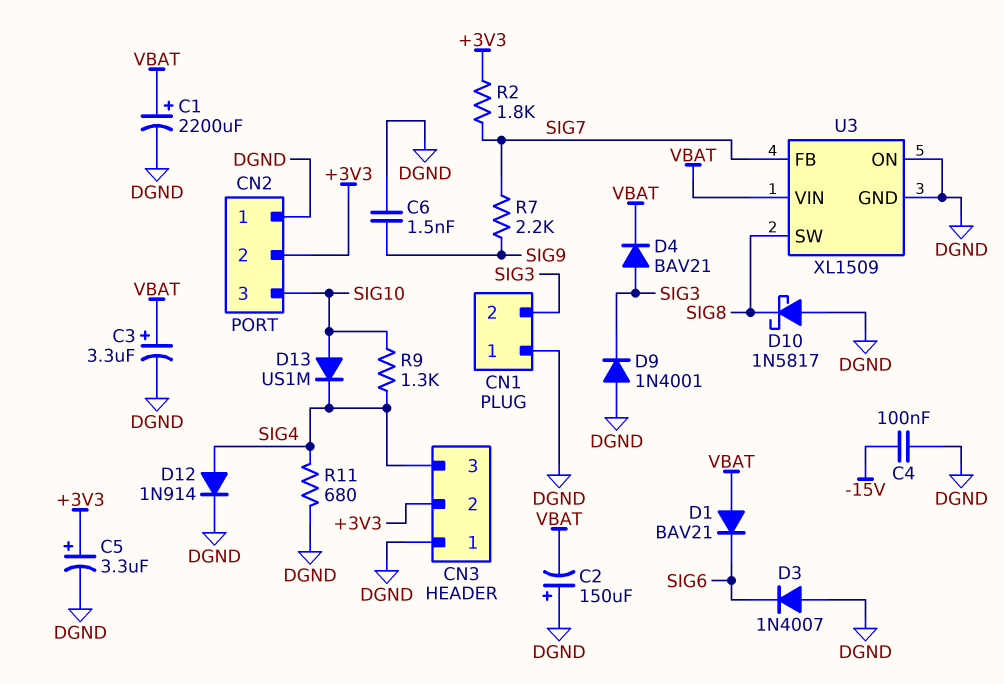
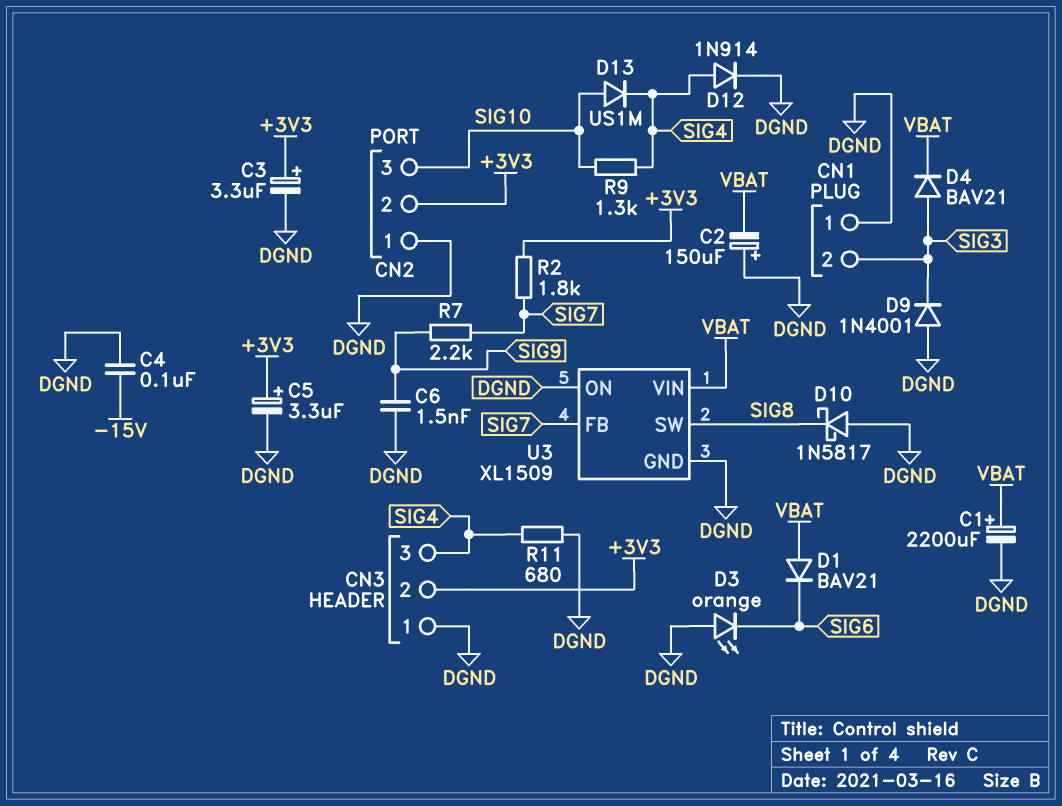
C3: 3.3uF (plus VBAT, minus DGND) -> 3.3uF (plus +3V3, minus DGND)
D3: diode 1N4007 (A DGND, K SIG6) -> LED orange (A DGND, K SIG6)

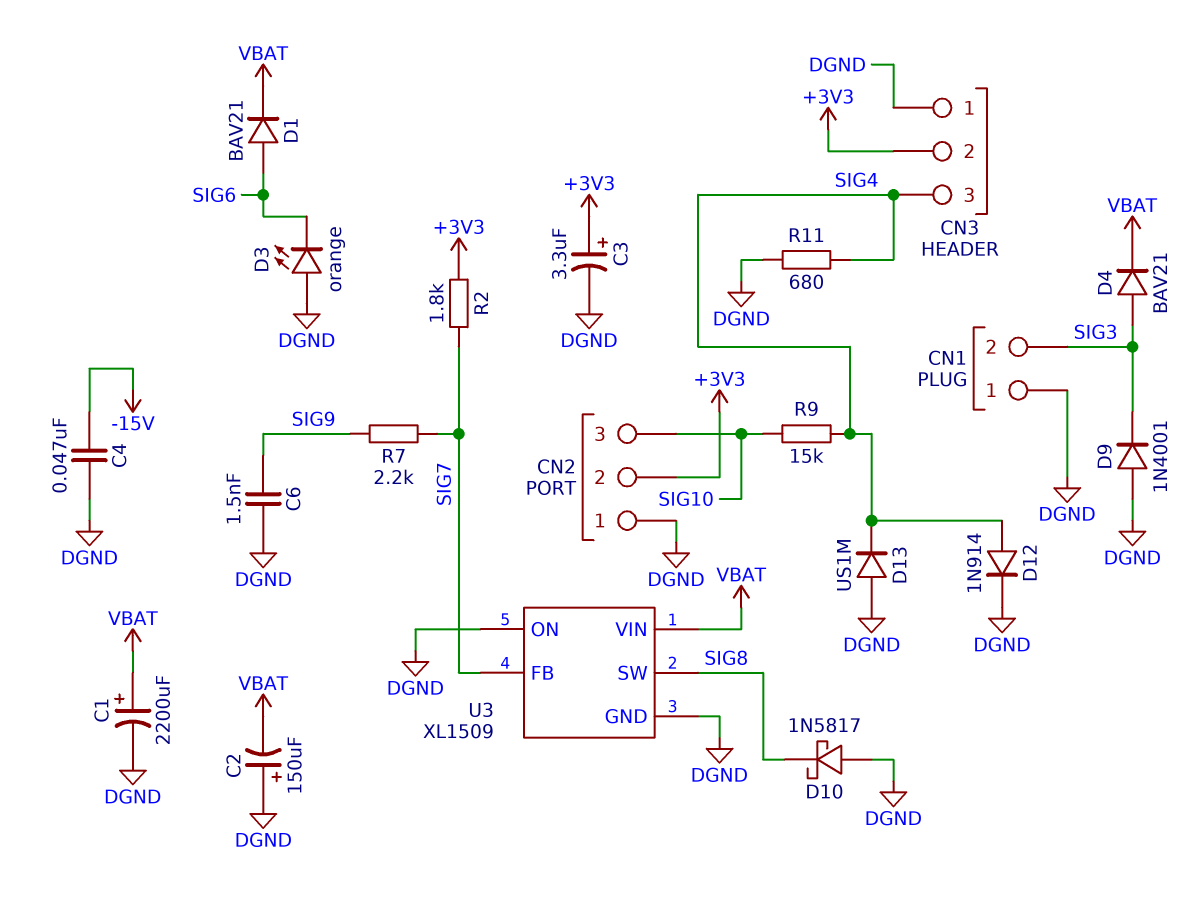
C4: 100nF (-15V, DGND) -> 47nF (-15V, DGND)
C5: 3.3uF (plus +3V3, minus DGND) -> none
D1: diode BAV21 (A VBAT, K SIG6) -> diode BAV21 (A SIG6, K VBAT)
D13: diode US1M (A SIG10, K SIG4) -> diode US1M (A DGND, K SIG4)
R9: 1.3k (SIG4, SIG10) -> 15k (SIG4, SIG10)

